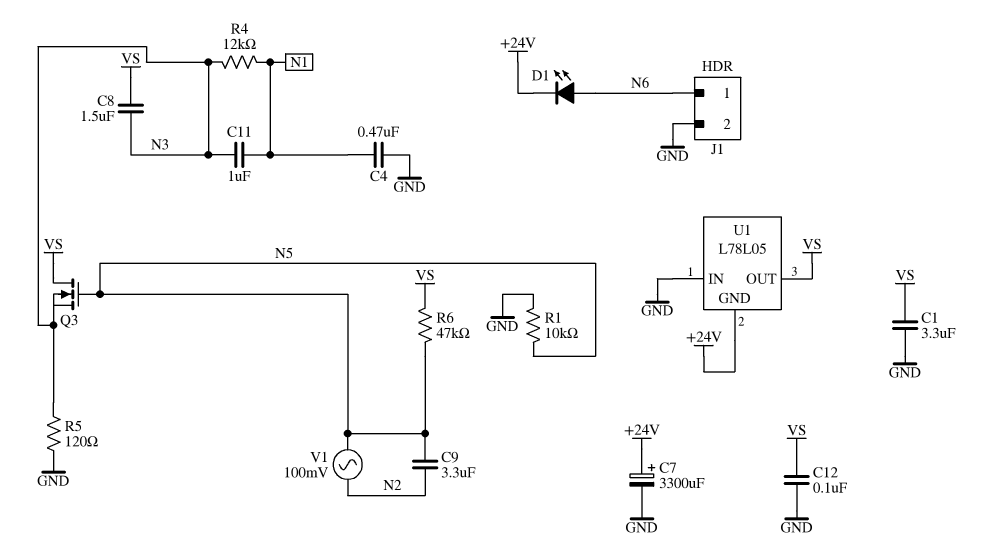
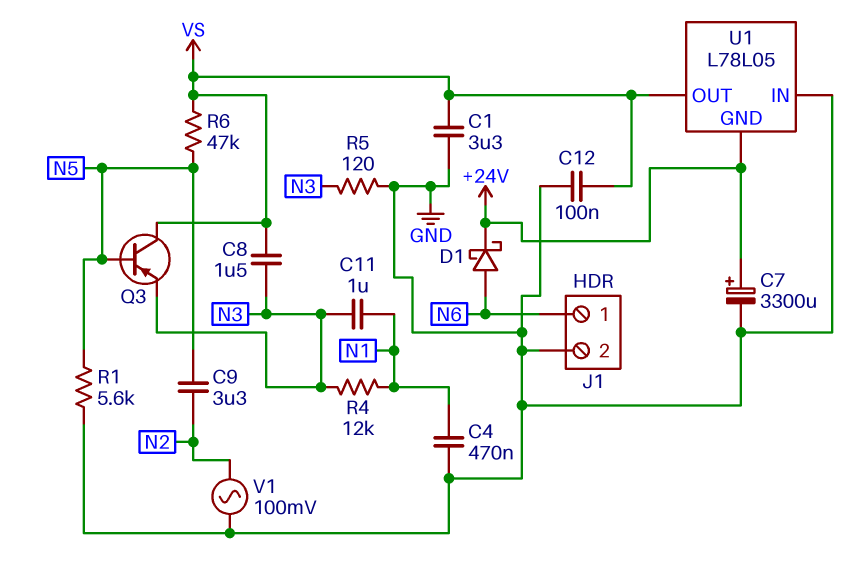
D1: LED (A N6, K +24V) -> schottky (A N6, K +24V)
Q3: NMOS (G N5, D VS, S N3) -> PNP (B N5, C VS, E N3)
R1: 10k (GND, N5) -> 5.6k (GND, N5)
V1: AC 100mV (N2, N5) -> AC 100mV (GND, N2)

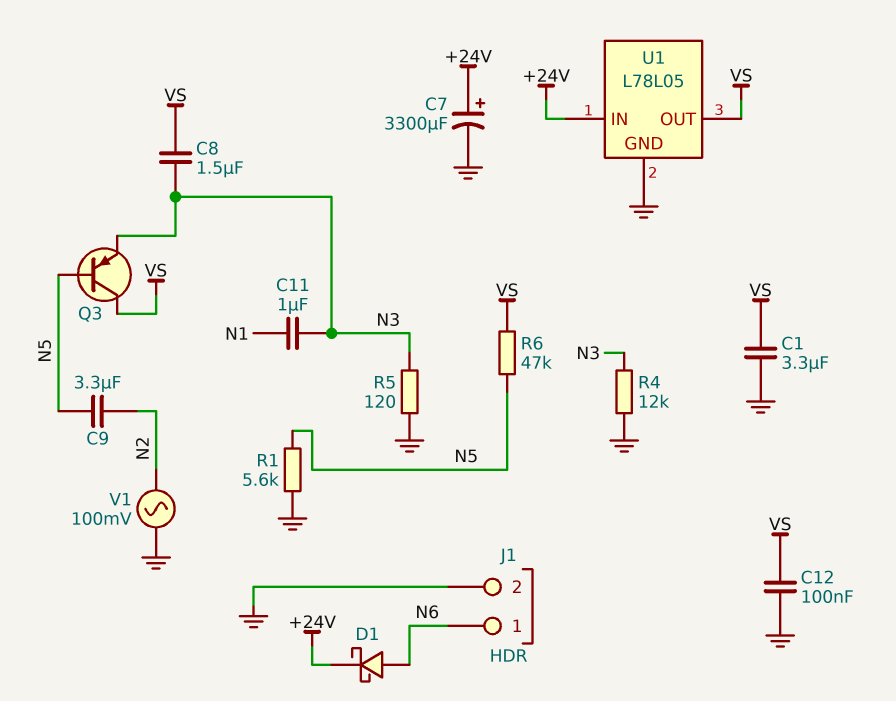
C4: 470nF (GND, N1) -> none
R4: 12k (N1, N3) -> 12k (GND, N3)
U1 pin GND: +24V -> GND
U1 pin IN: GND -> +24V

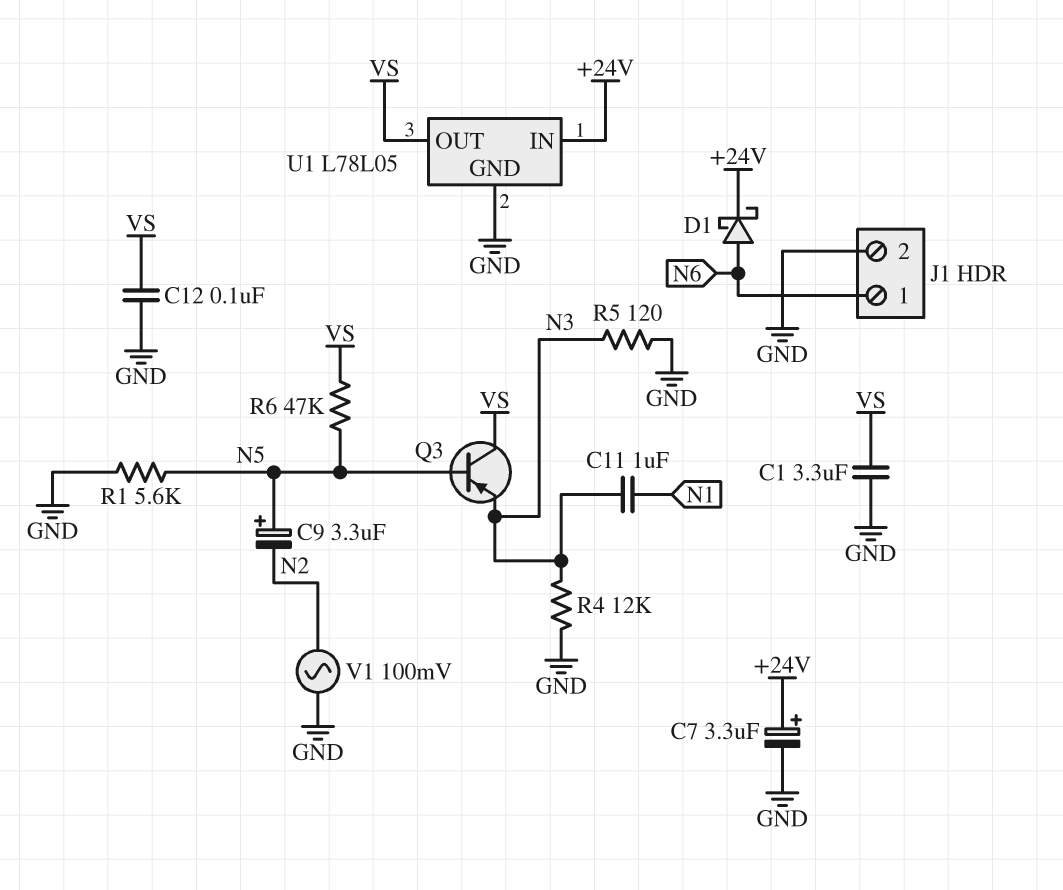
C7: 3300uF (plus +24V, minus GND) -> 3.3uF (plus +24V, minus GND)
C8: 1.5uF (N3, VS) -> none
C9: 3.3uF (N2, N5) -> 3.3uF (plus N5, minus N2)

